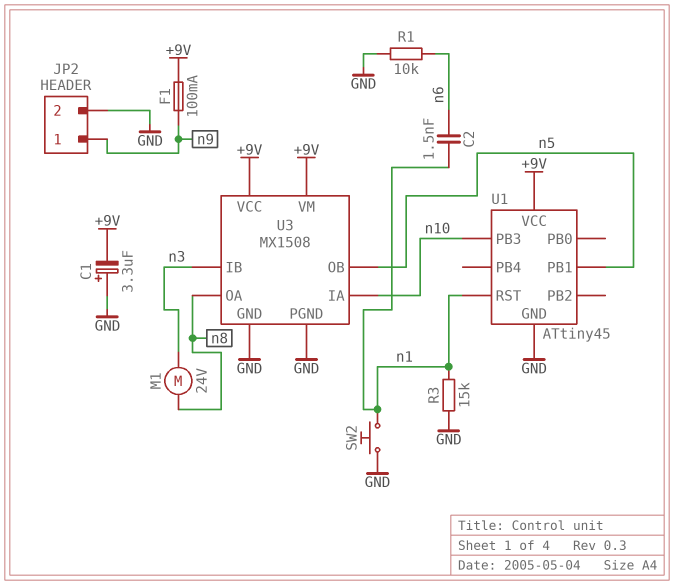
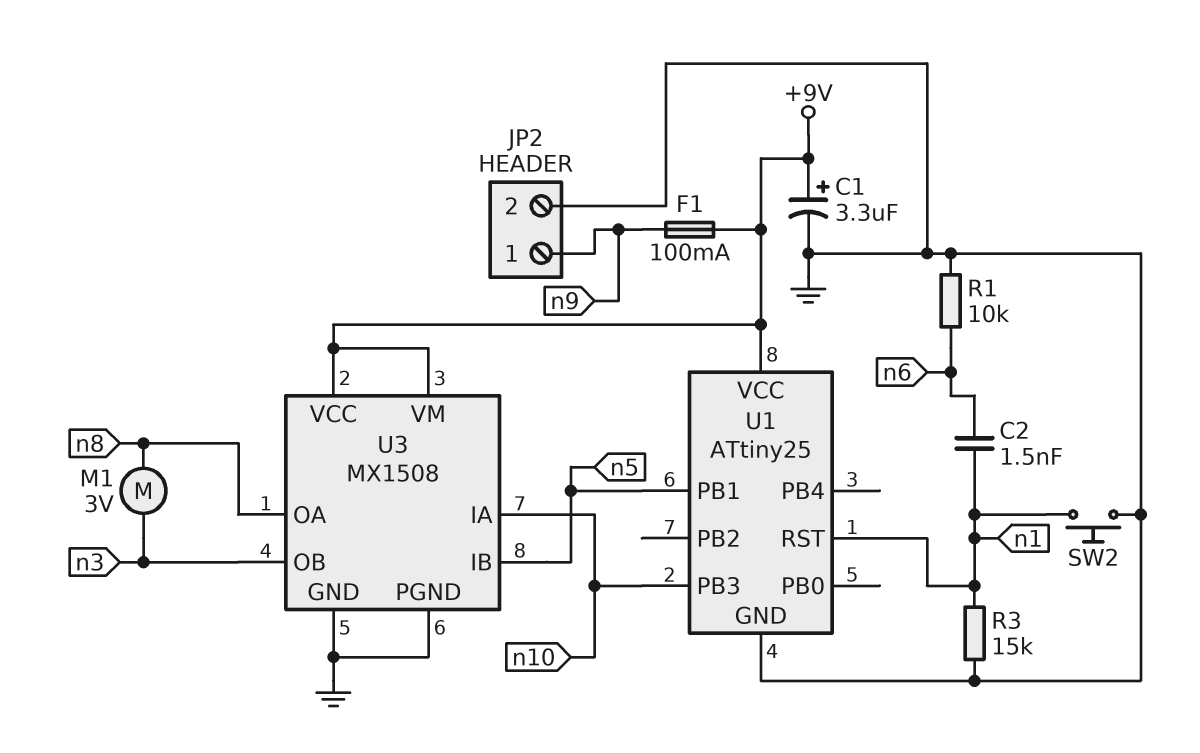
C1: 3.3uF (plus GND, minus +9V) -> 3.3uF (plus +9V, minus GND)
M1: motor 24V (n3, n8) -> motor 3V (n3, n8)
U1: ATtiny45 -> ATtiny25
U3 pin IB: n3 -> n5
U3 pin OB: n5 -> n3

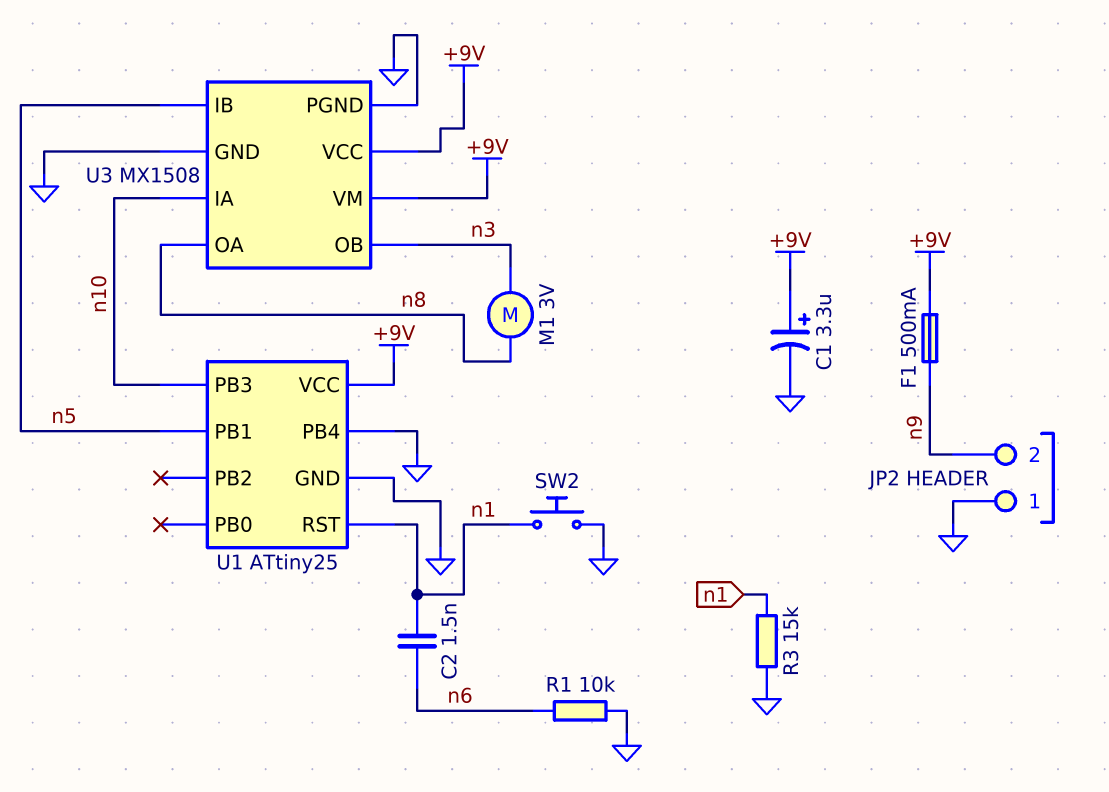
F1: 100mA (+9V, n9) -> 500mA (+9V, n9)
JP2 pin 1: n9 -> GND
JP2 pin 2: GND -> n9
U1 pin PB4: none -> GND

